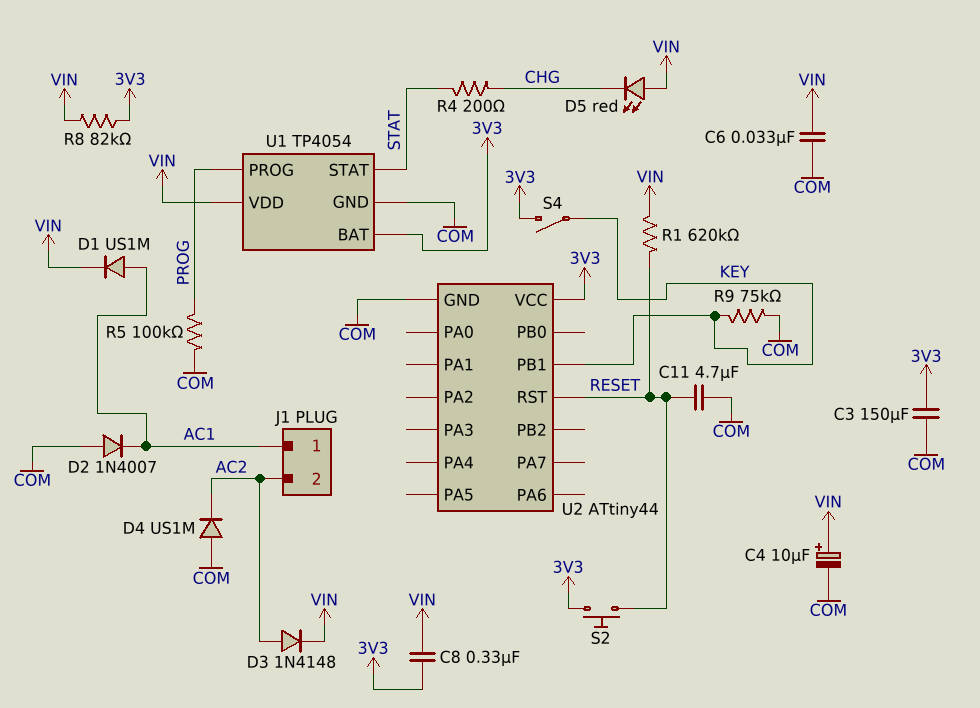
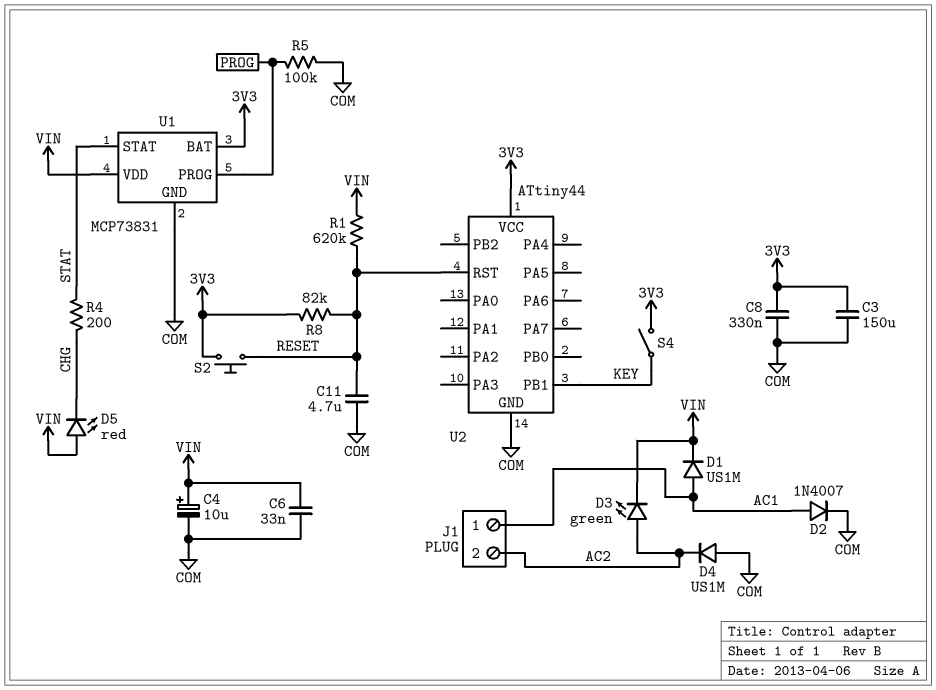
C8: 330nF (3V3, VIN) -> 330nF (3V3, COM)
D2: diode 1N4007 (A COM, K AC1) -> diode 1N4007 (A AC1, K COM)
D3: diode 1N4148 (A AC2, K VIN) -> LED green (A AC2, K VIN)
R8: 82k (3V3, VIN) -> 82k (3V3, RESET)
R9: 75k (COM, KEY) -> none
U1: TP4054 -> MCP73831

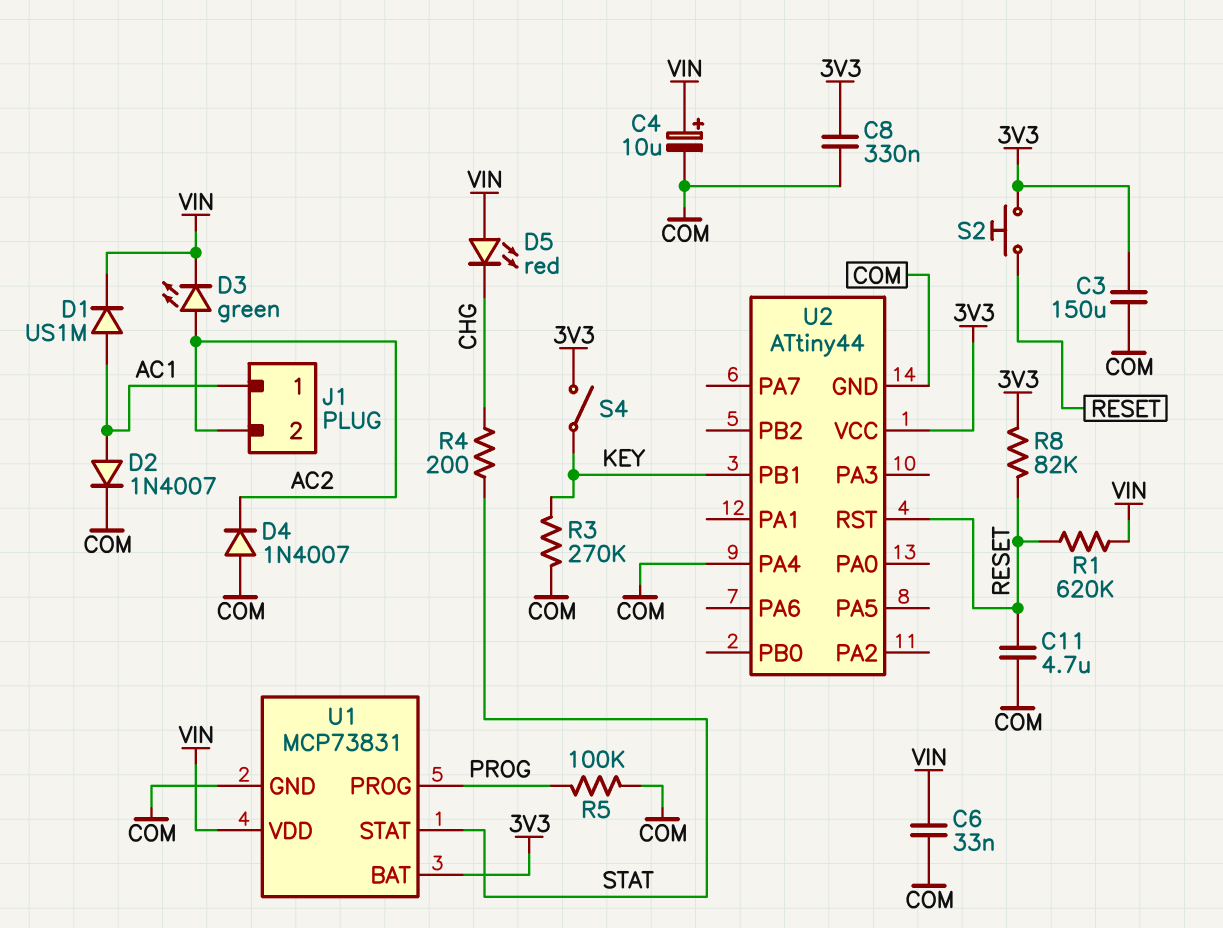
D4: diode US1M (A COM, K AC2) -> diode 1N4007 (A COM, K AC2)
R3: none -> 270k (COM, KEY)
U2 pin PA4: none -> COM

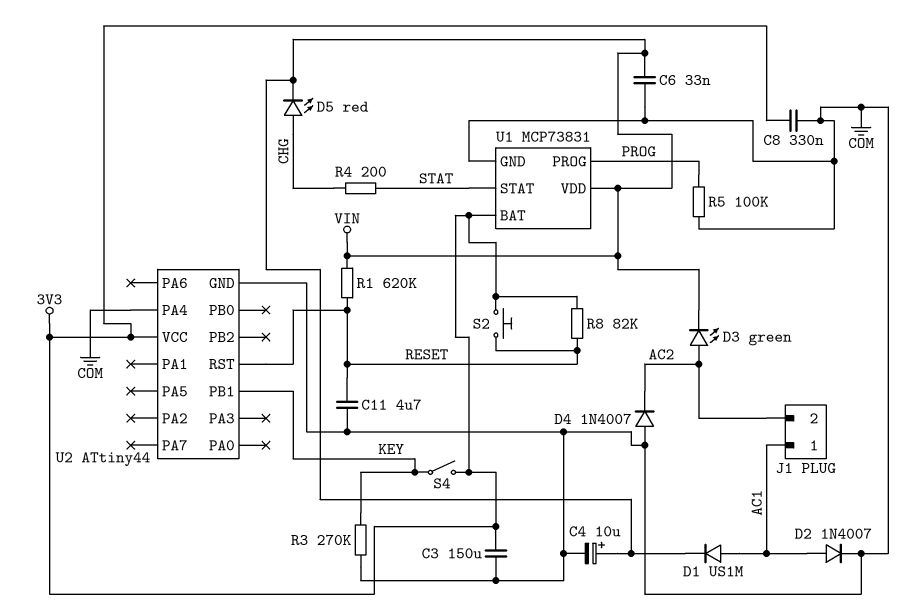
D5: LED red (A VIN, K CHG) -> LED red (A CHG, K VIN)

